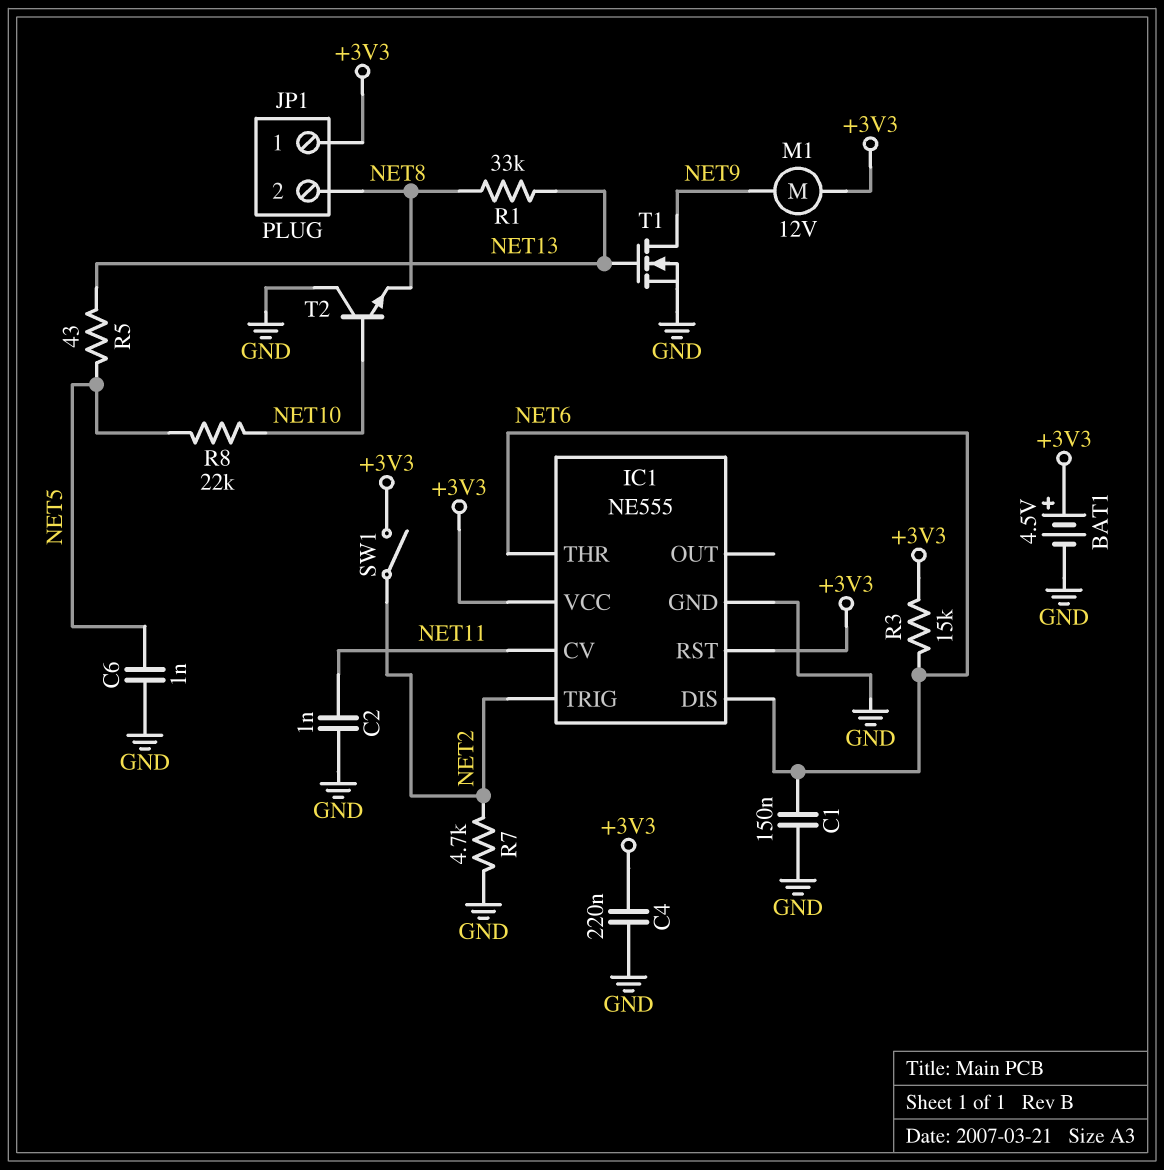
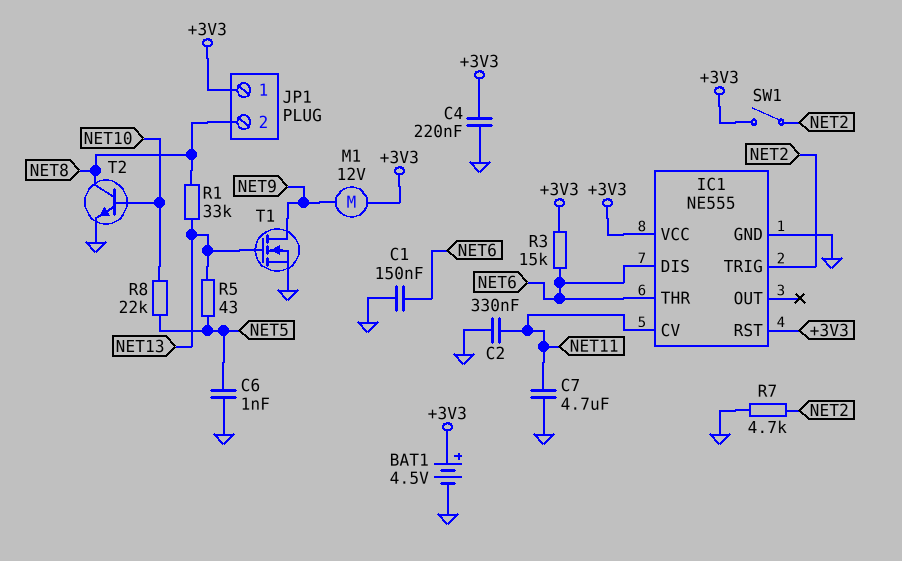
C2: 1nF (GND, NET11) -> 330nF (GND, NET11)
C7: none -> 4.7uF (GND, NET11)
T2: NPN (B NET10, C GND, E NET8) -> NPN (B NET10, C NET8, E GND)

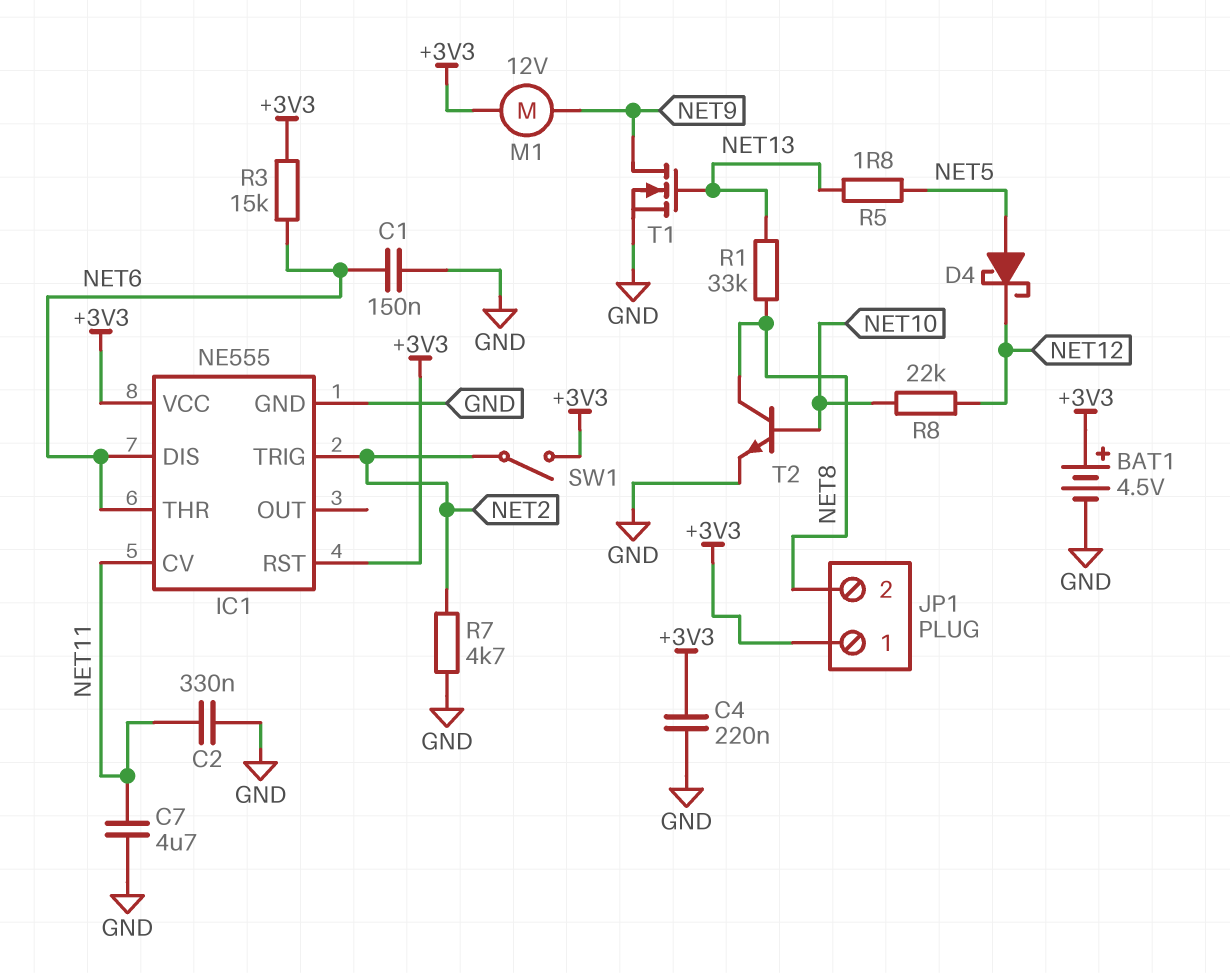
C6: 1nF (GND, NET5) -> none
D4: none -> schottky (A NET5, K NET12)
R5: 43 (NET5, NET13) -> 1.8 (NET5, NET13)
R8: 22k (NET5, NET10) -> 22k (NET10, NET12)

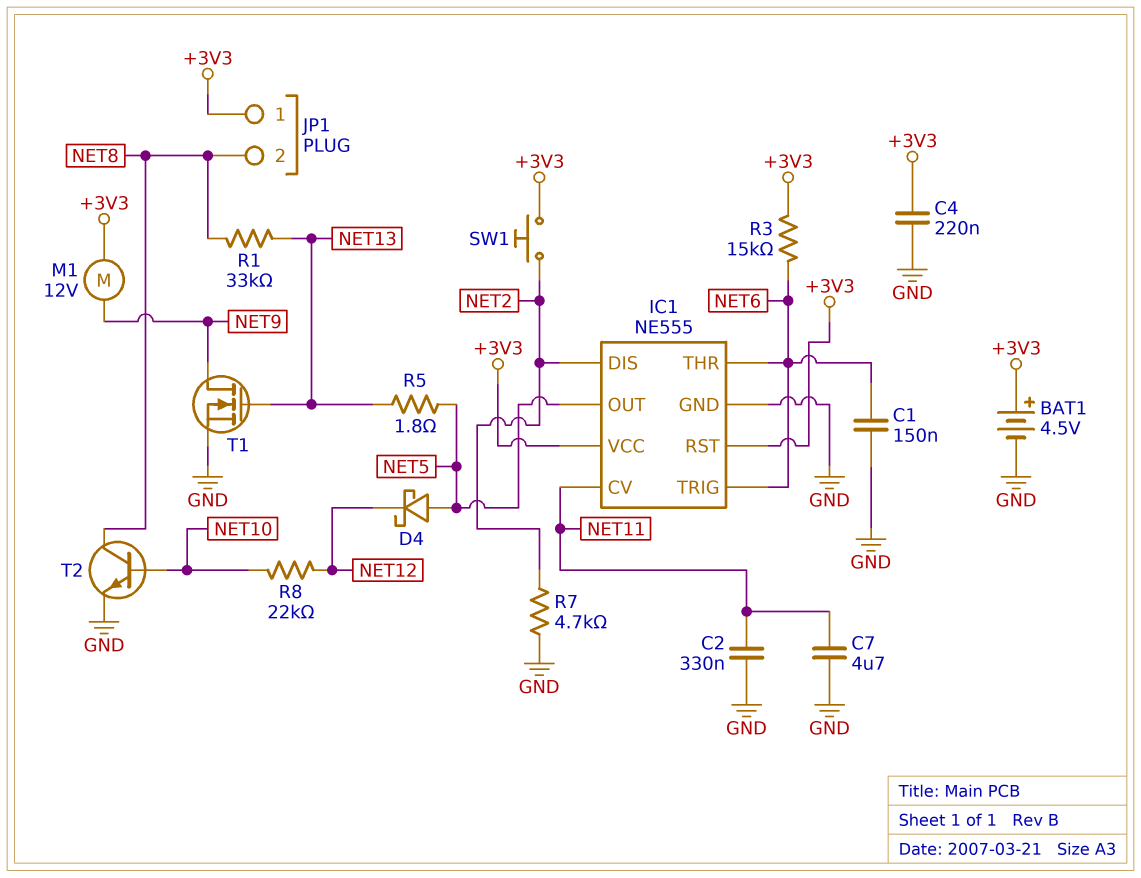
IC1 pin DIS: NET6 -> NET2
IC1 pin OUT: none -> NET5
IC1 pin TRIG: NET2 -> NET6
SW1: switch (+3V3, NET2) -> button (+3V3, NET2)

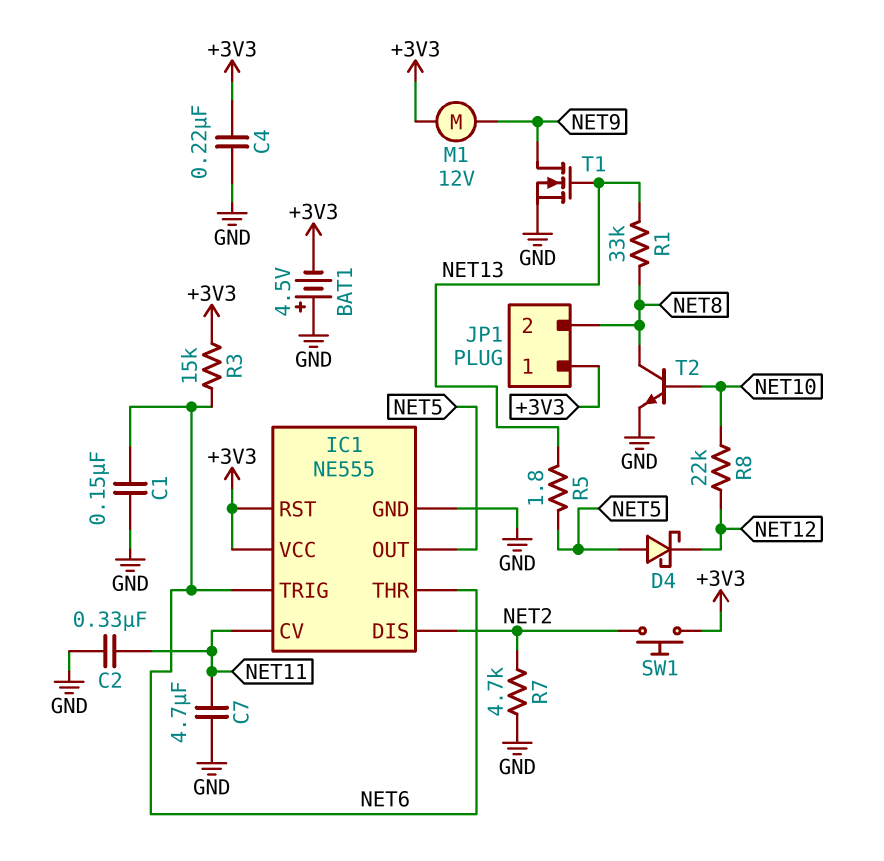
BAT1: 4.5V (plus +3V3, minus GND) -> 4.5V (plus GND, minus +3V3)

